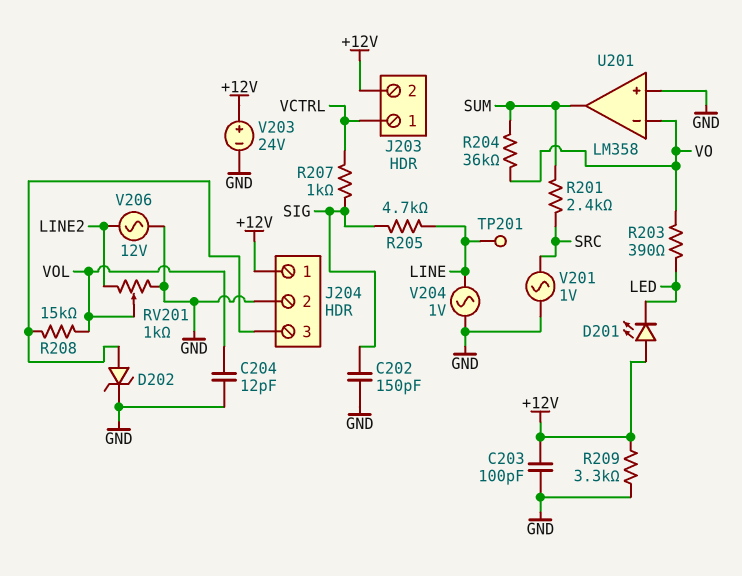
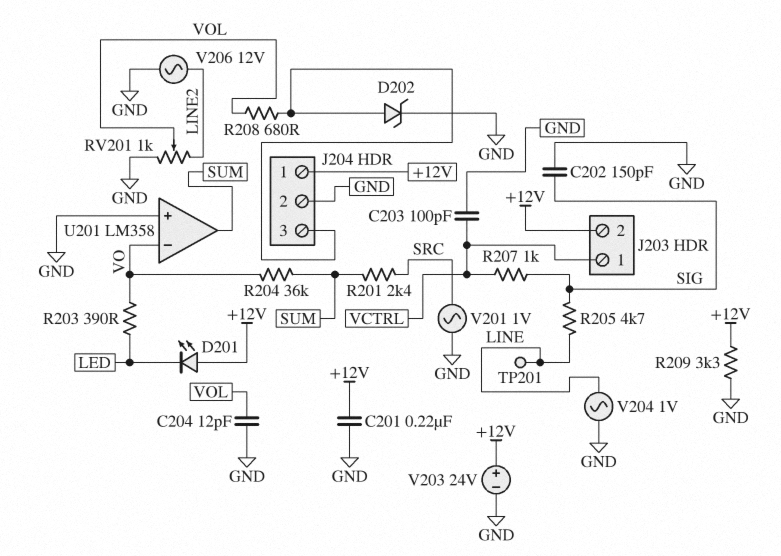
C201: none -> 220nF (+12V, GND)
C203: 100pF (+12V, GND) -> 100pF (GND, VCTRL)
R208: 15k (J204/3, VOL) -> 680 (J204/3, VOL)

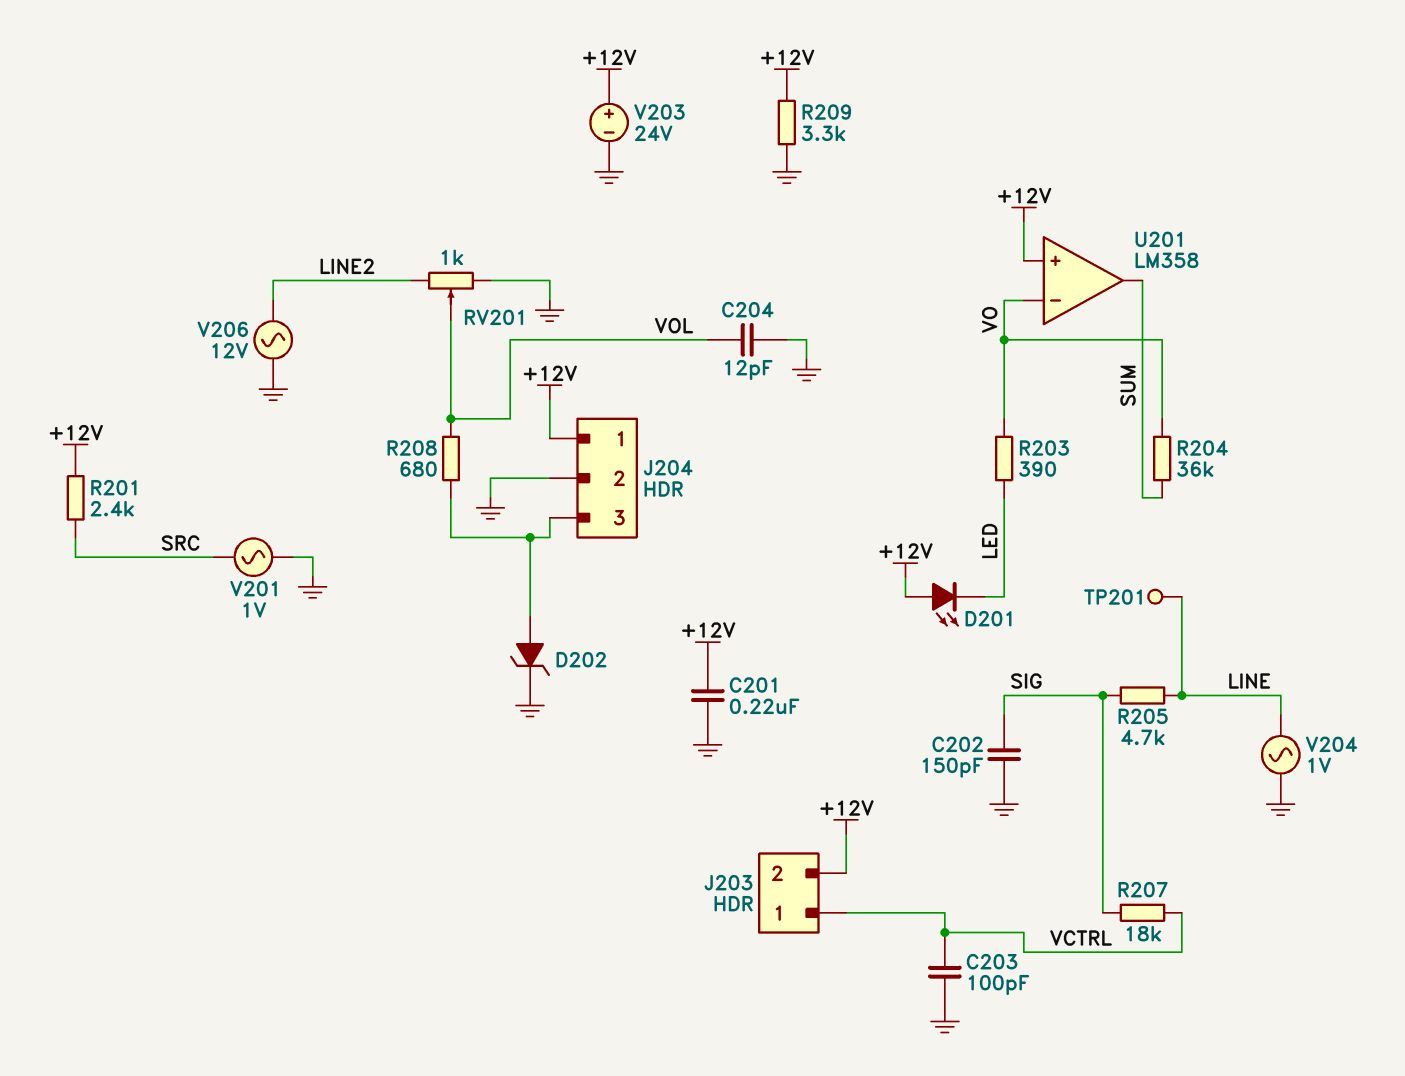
R201: 2.4k (SRC, SUM) -> 2.4k (+12V, SRC)
R207: 1k (SIG, VCTRL) -> 18k (SIG, VCTRL)
U201 pin in+: GND -> +12V

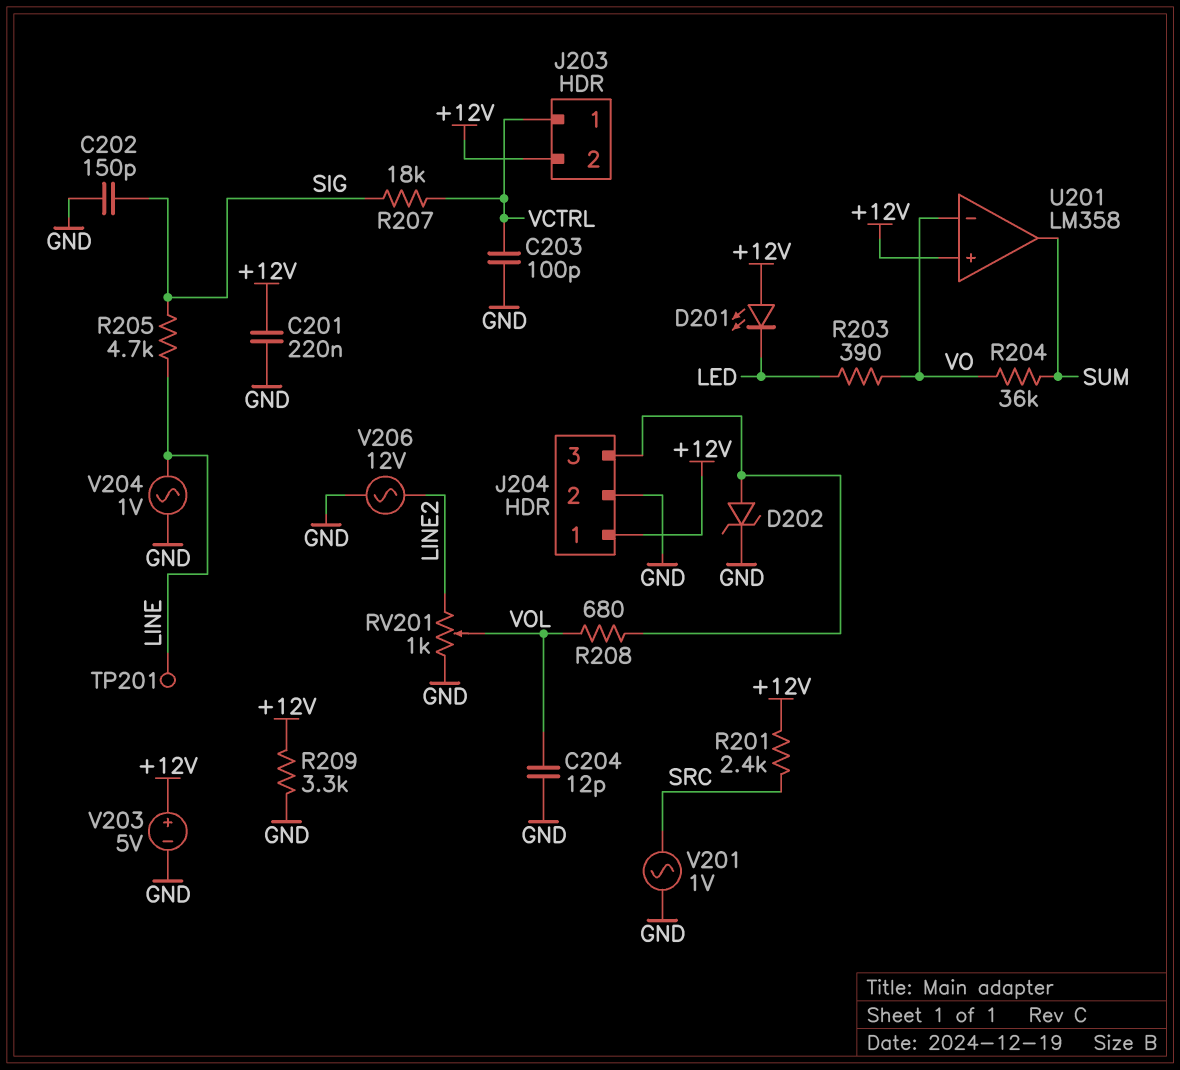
V203: 24V (plus +12V, minus GND) -> 5V (plus +12V, minus GND)

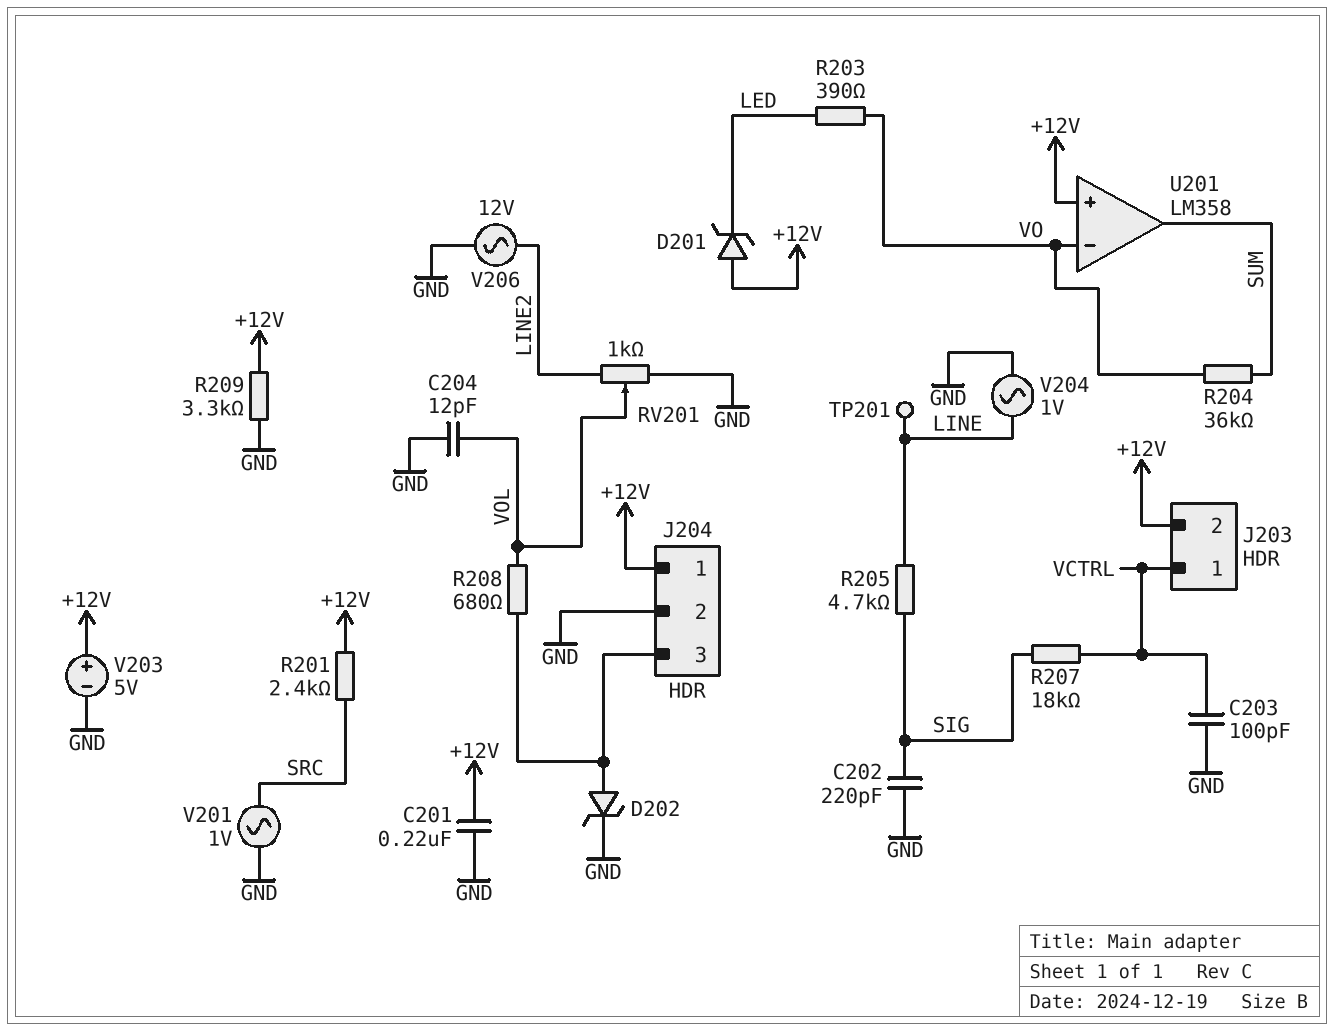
C202: 150pF (GND, SIG) -> 220pF (GND, SIG)
D201: LED (A +12V, K LED) -> zener (A +12V, K LED)

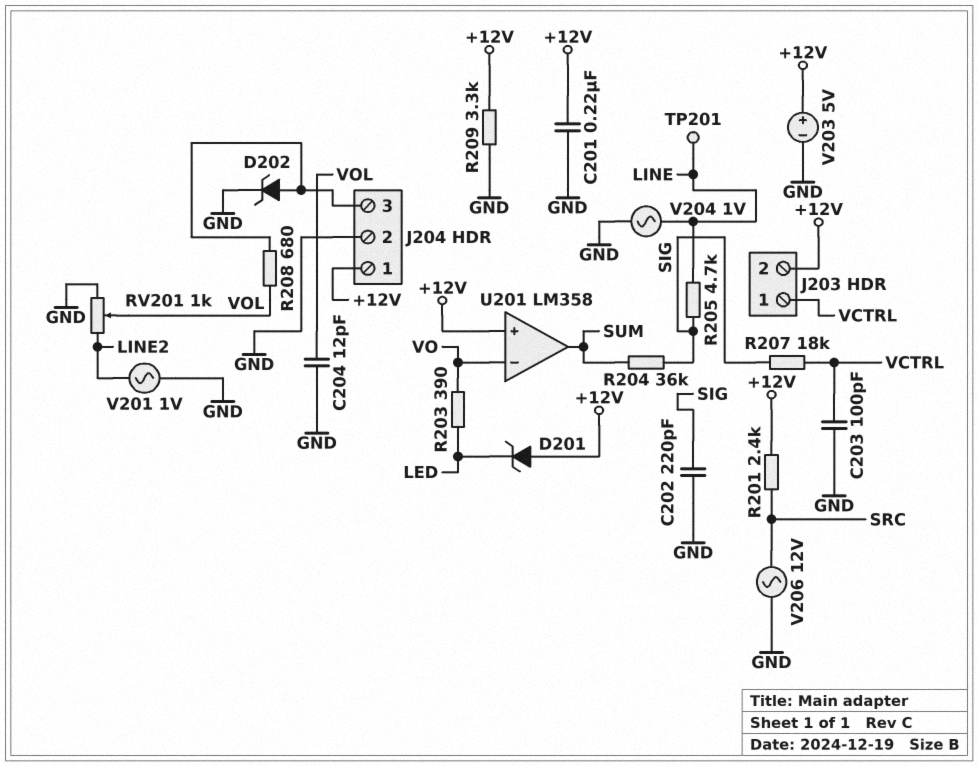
R204: 36k (SUM, VO) -> 36k (SIG, SUM)
V201: AC 1V (GND, SRC) -> AC 1V (GND, LINE2)
V206: AC 12V (GND, LINE2) -> AC 12V (GND, SRC)

